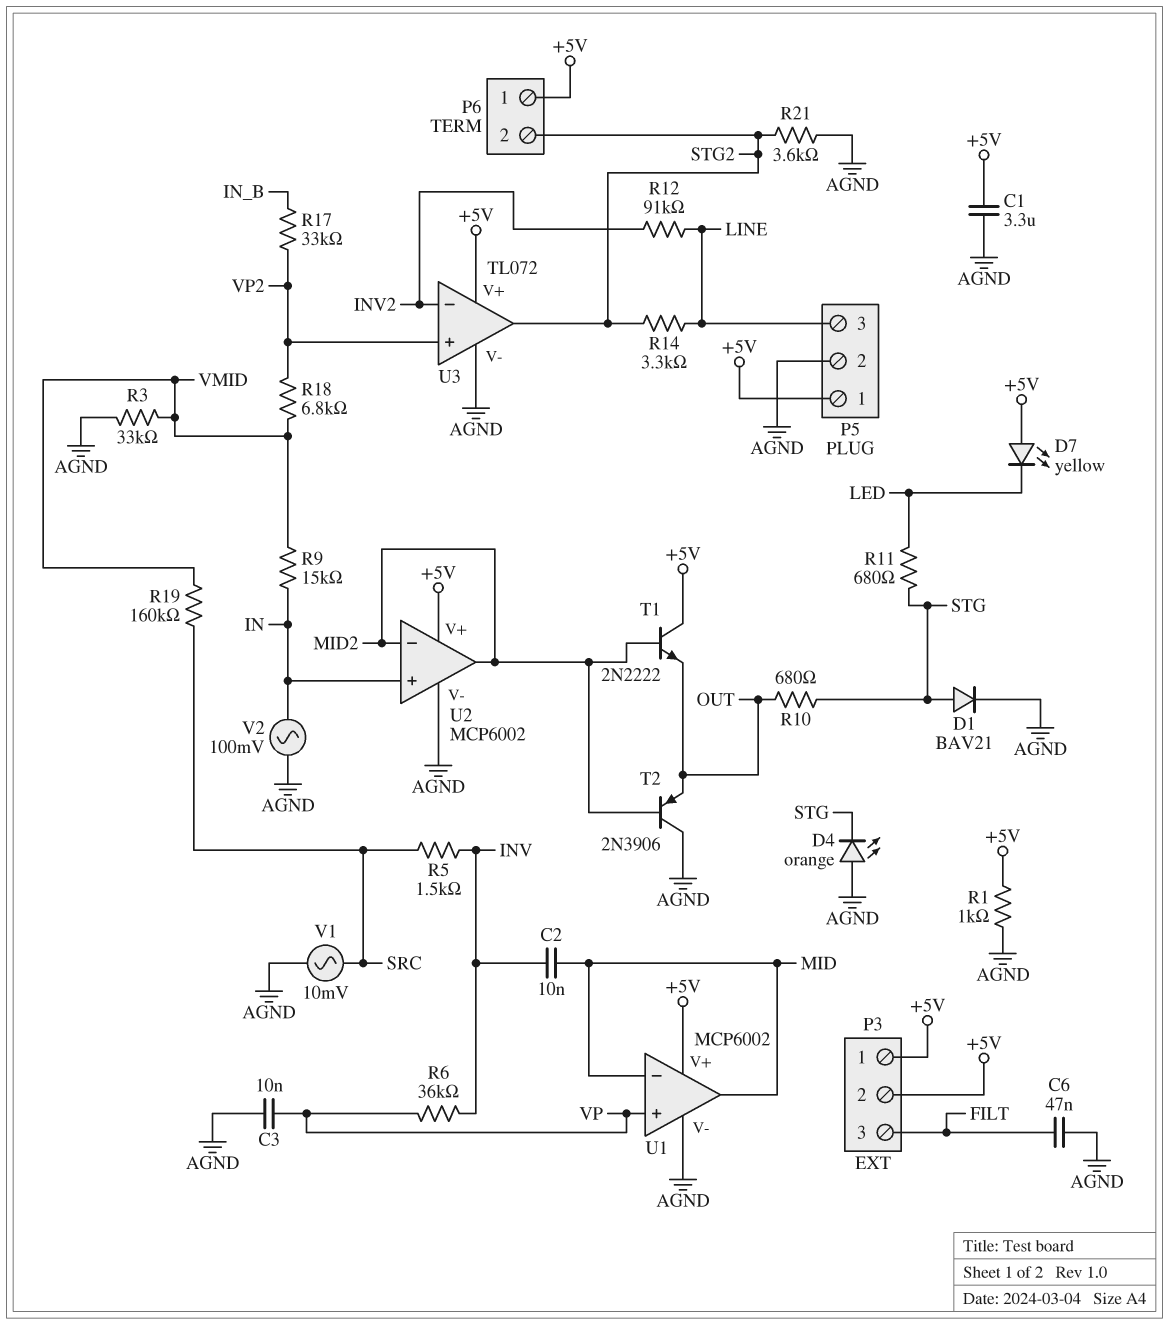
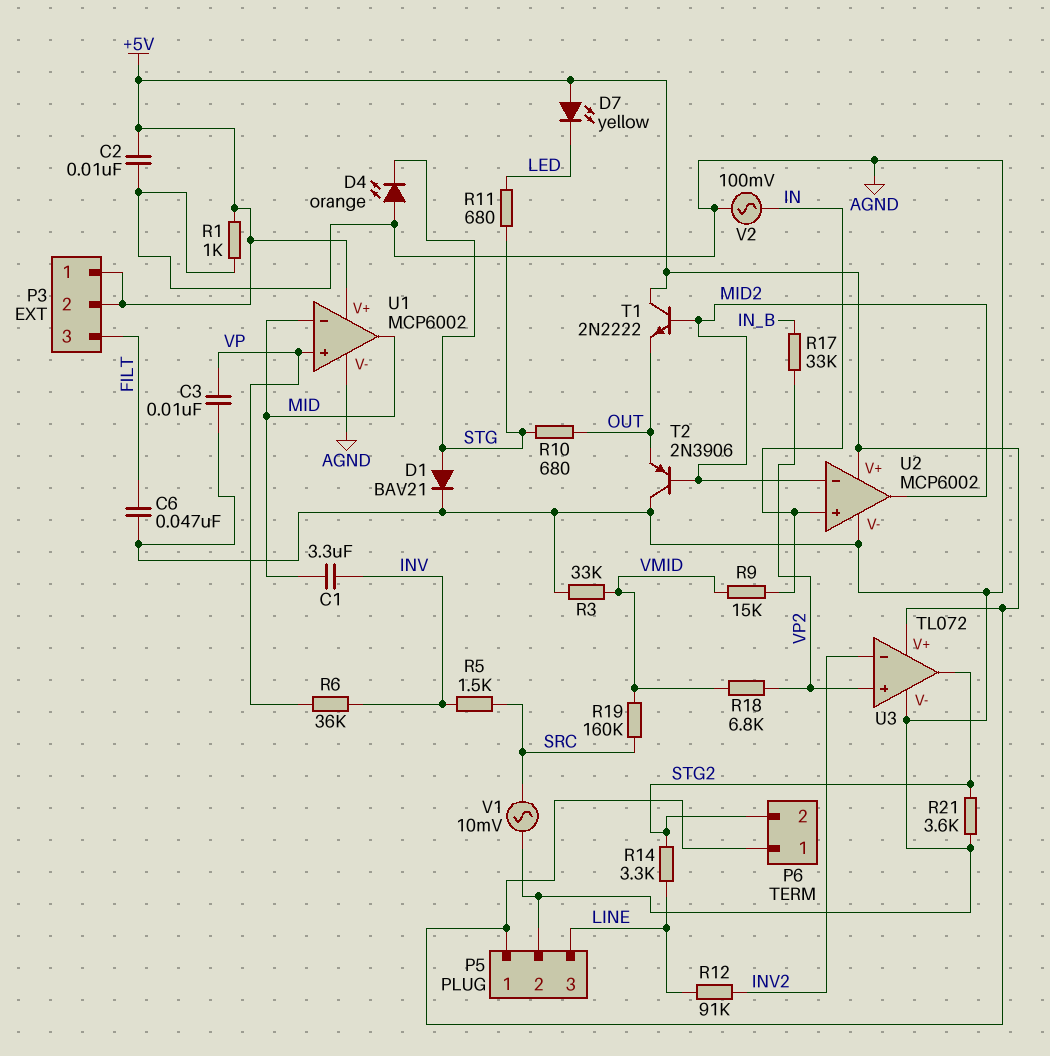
C1: 3.3uF (+5V, AGND) -> 3.3uF (INV, MID)
C2: 10nF (INV, MID) -> 10nF (+5V, AGND)

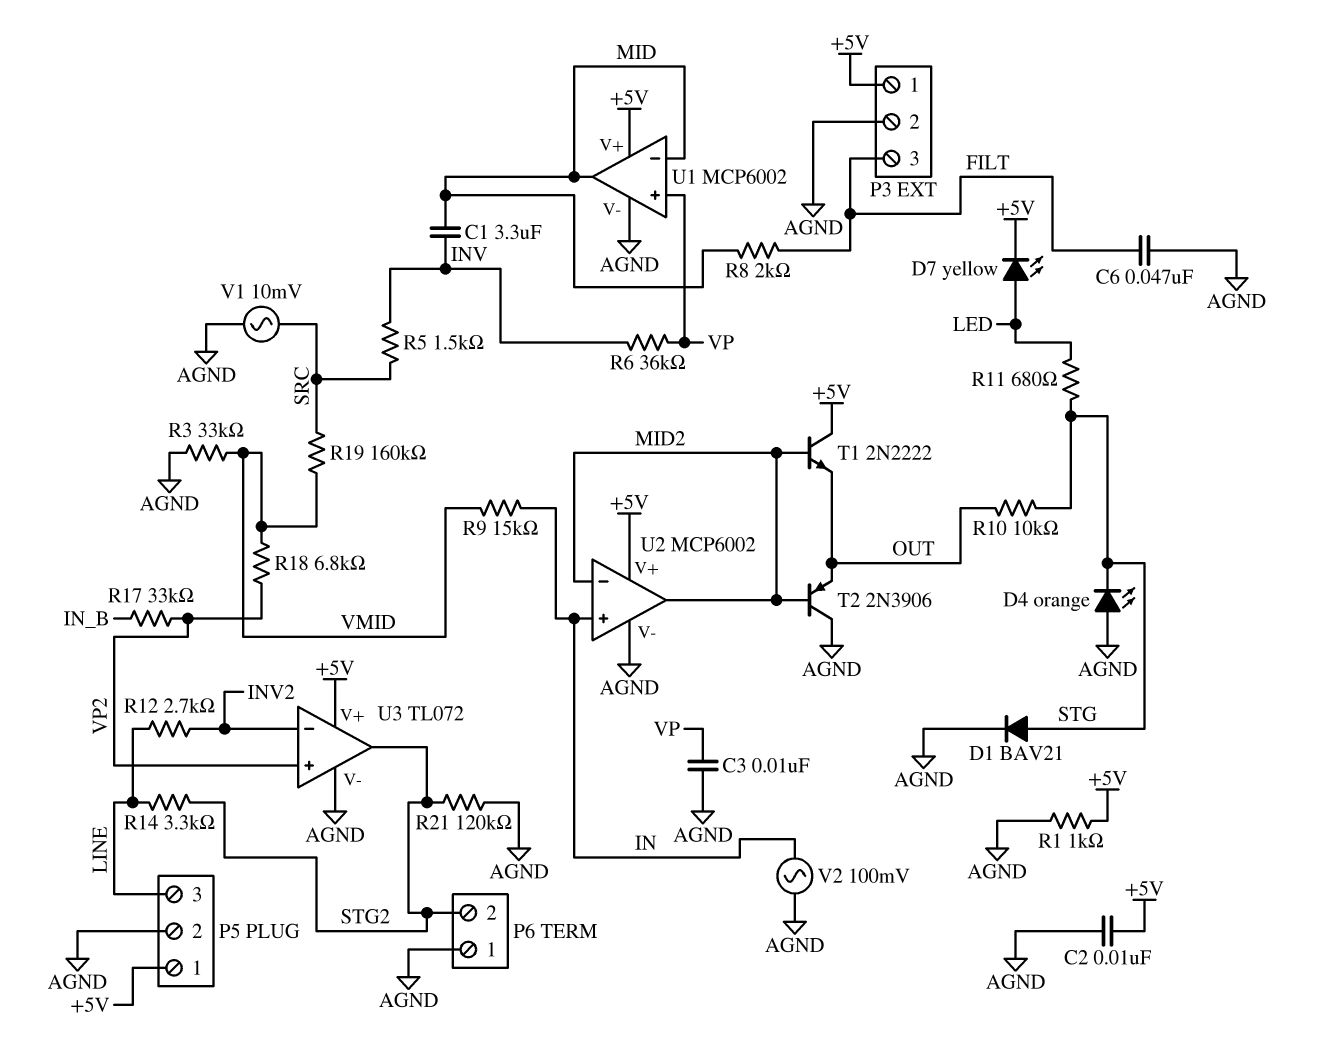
D7: LED yellow (A +5V, K LED) -> LED yellow (A LED, K +5V)
P3 pin 2: +5V -> AGND
P6 pin 1: +5V -> AGND
R8: none -> 2k (FILT, MID)
R10: 680 (OUT, STG) -> 10k (OUT, STG)
R12: 91k (INV2, LINE) -> 2.7k (INV2, LINE)
R21: 3.6k (AGND, STG2) -> 120k (AGND, STG2)

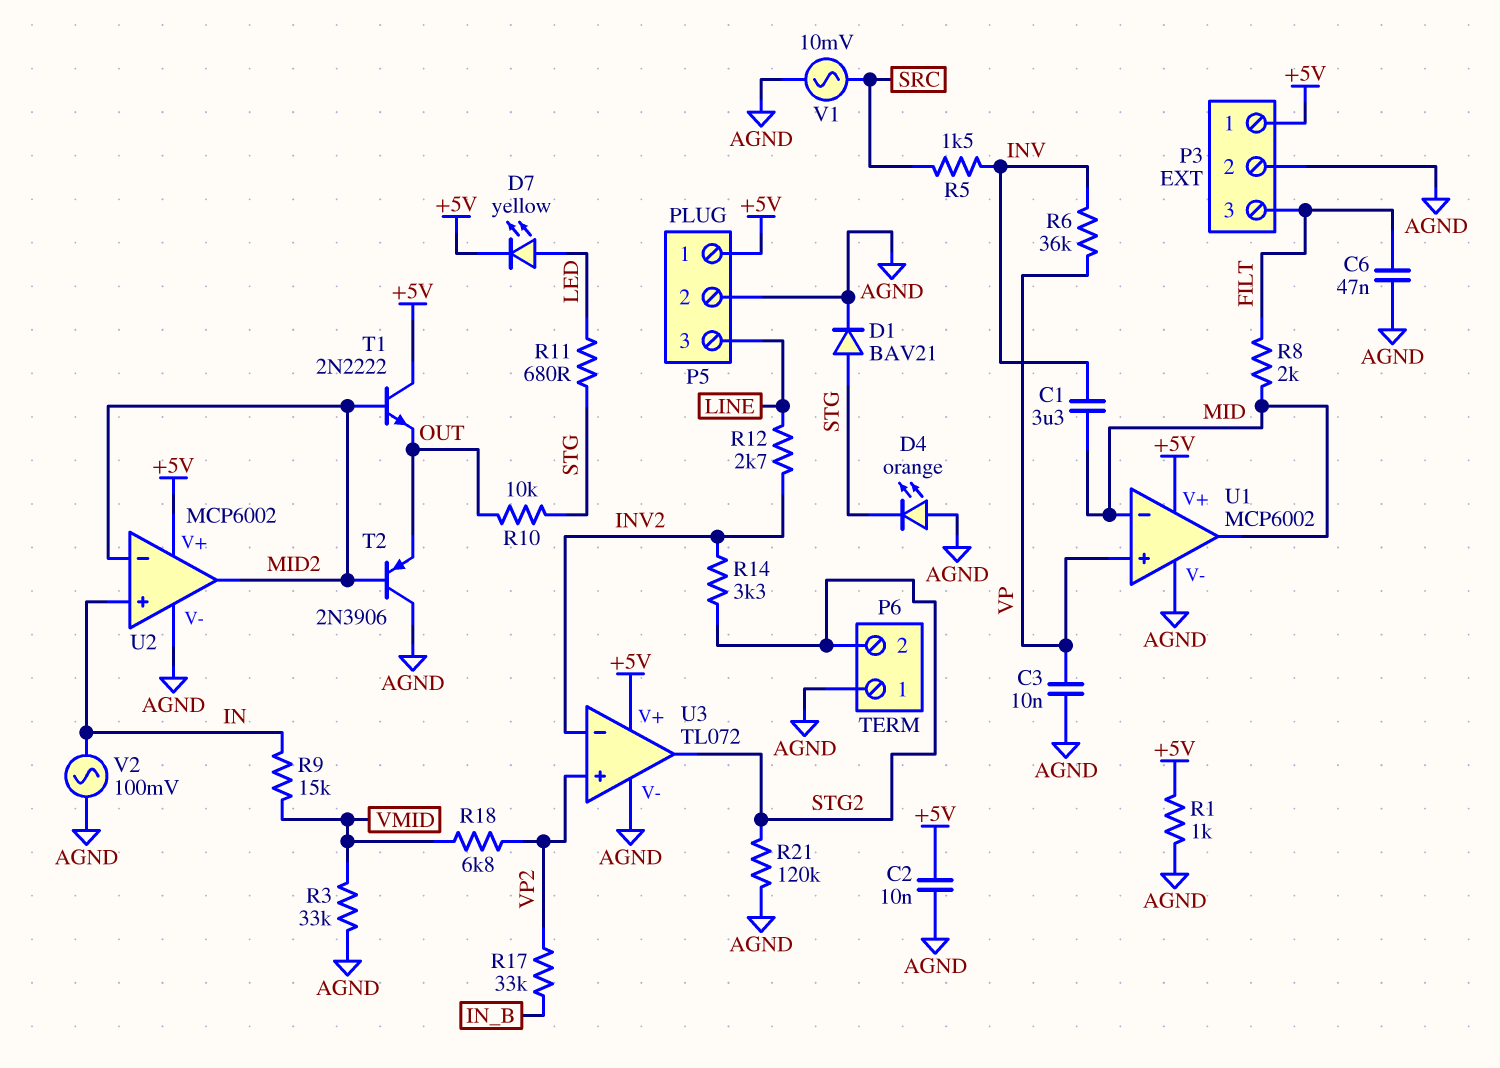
R14: 3.3k (LINE, STG2) -> 3.3k (INV2, STG2)
R19: 160k (SRC, VMID) -> none

